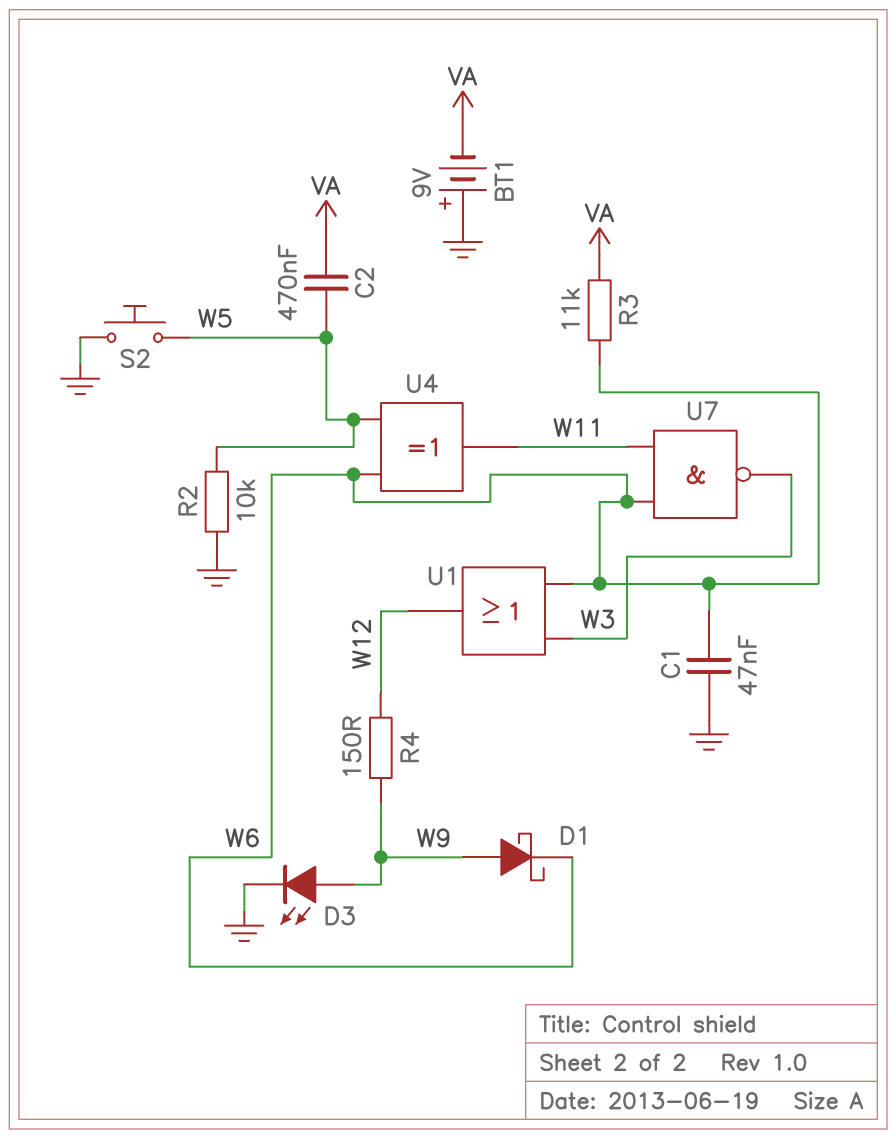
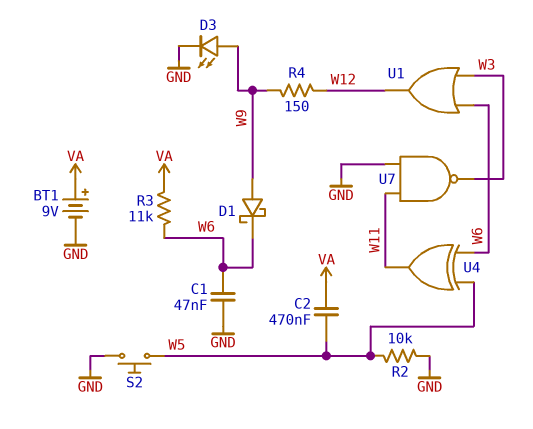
BT1: 9V (plus GND, minus VA) -> 9V (plus VA, minus GND)
U7: NAND (in W6, in W11, out W3) -> NAND (in GND, in W11, out W3)

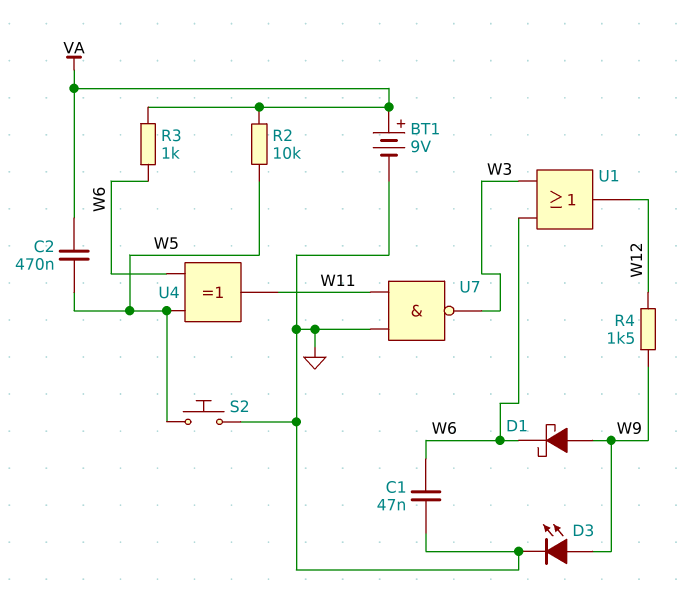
R2: 10k (GND, W5) -> 10k (VA, W5)
R3: 11k (VA, W6) -> 1k (VA, W6)
R4: 150 (W9, W12) -> 1.5k (W9, W12)

